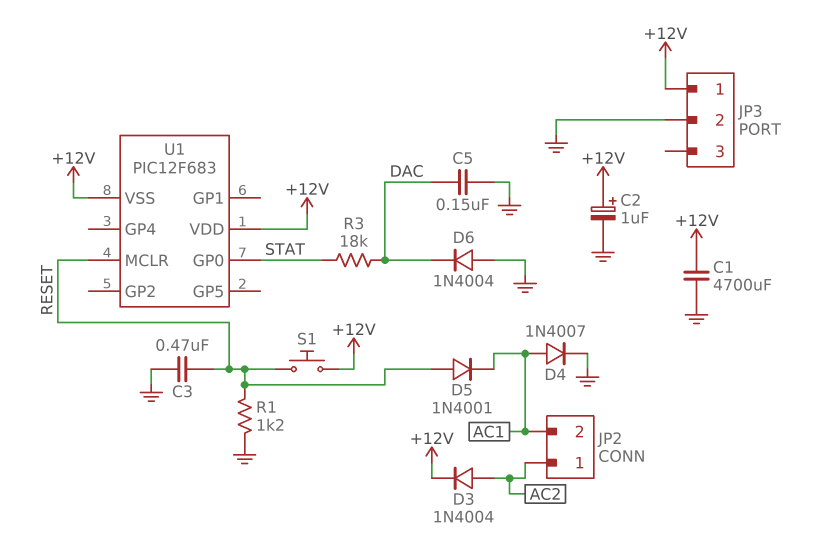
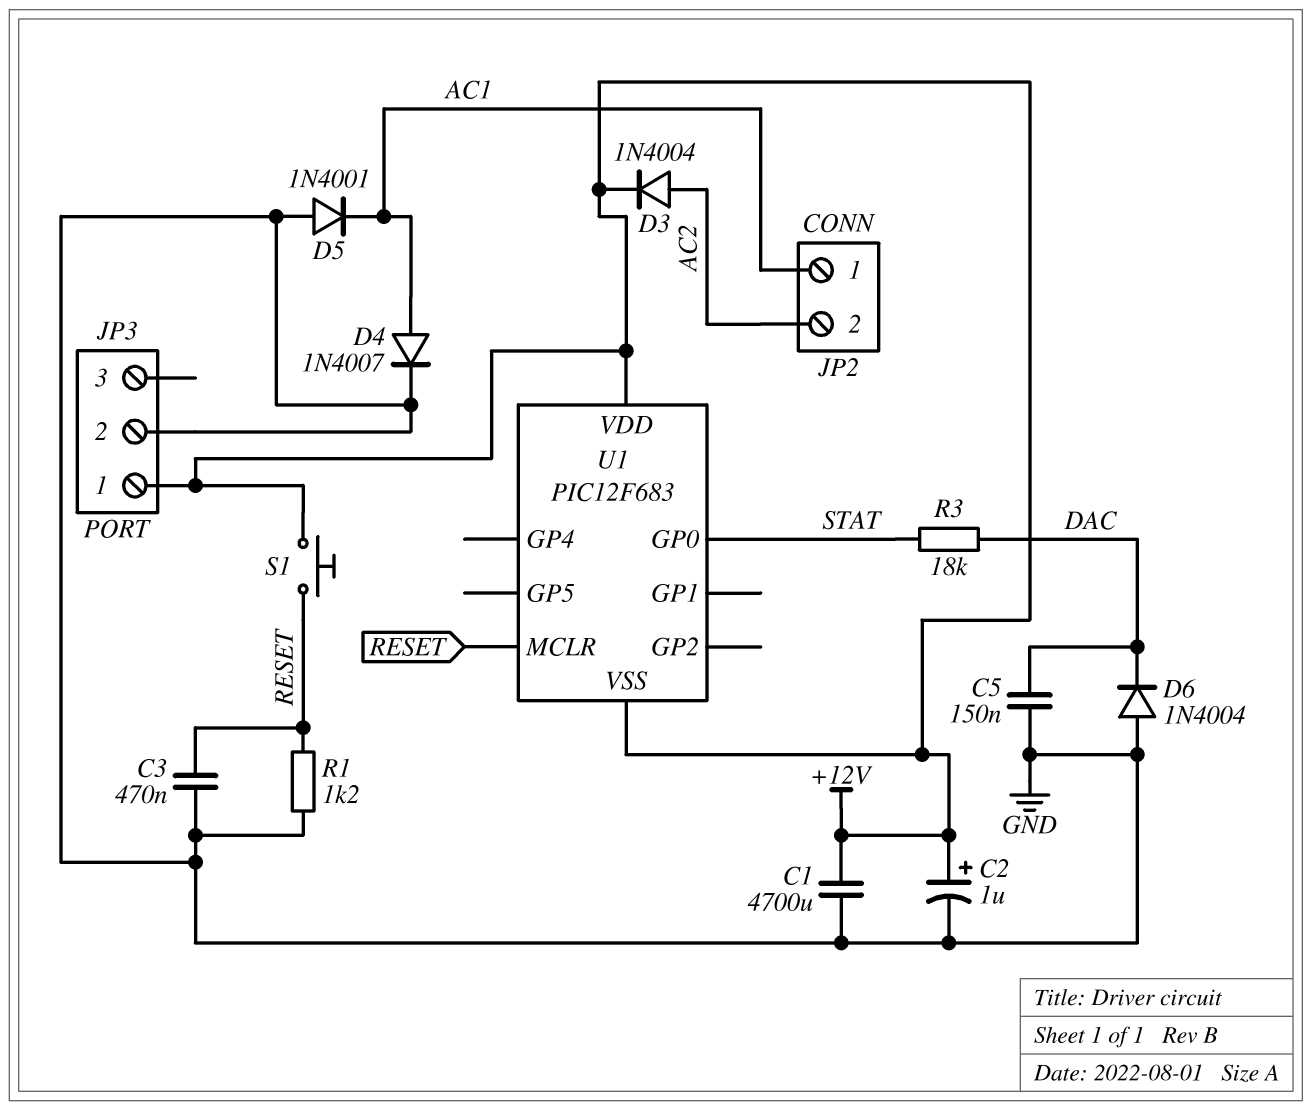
D5: diode 1N4001 (A RESET, K AC1) -> diode 1N4001 (A GND, K AC1)
JP2 pin 1: AC2 -> AC1
JP2 pin 2: AC1 -> AC2

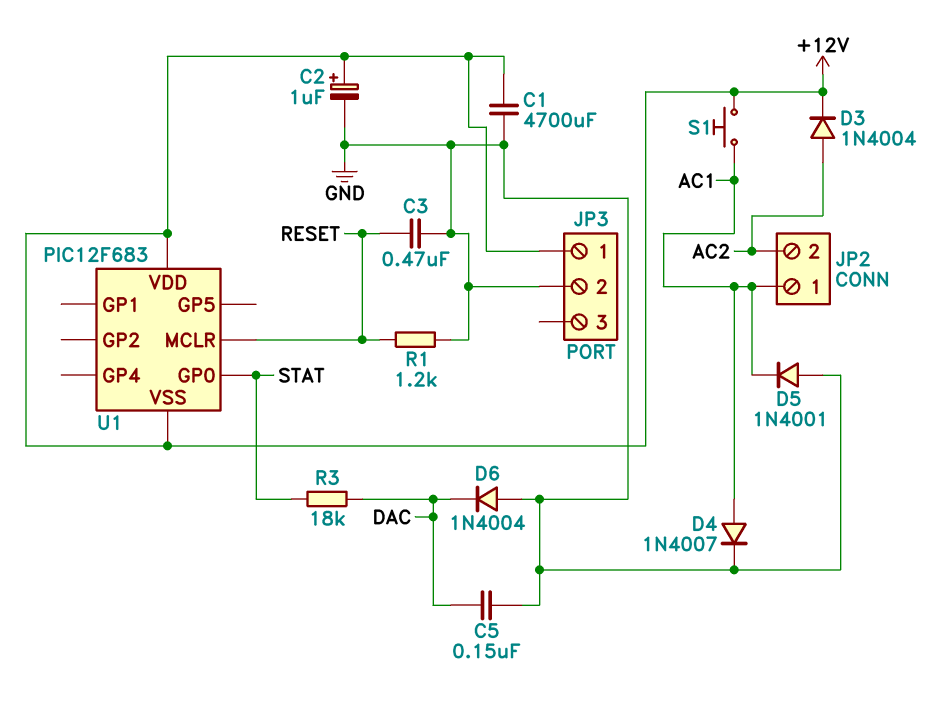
S1: button (+12V, RESET) -> button (+12V, AC1)

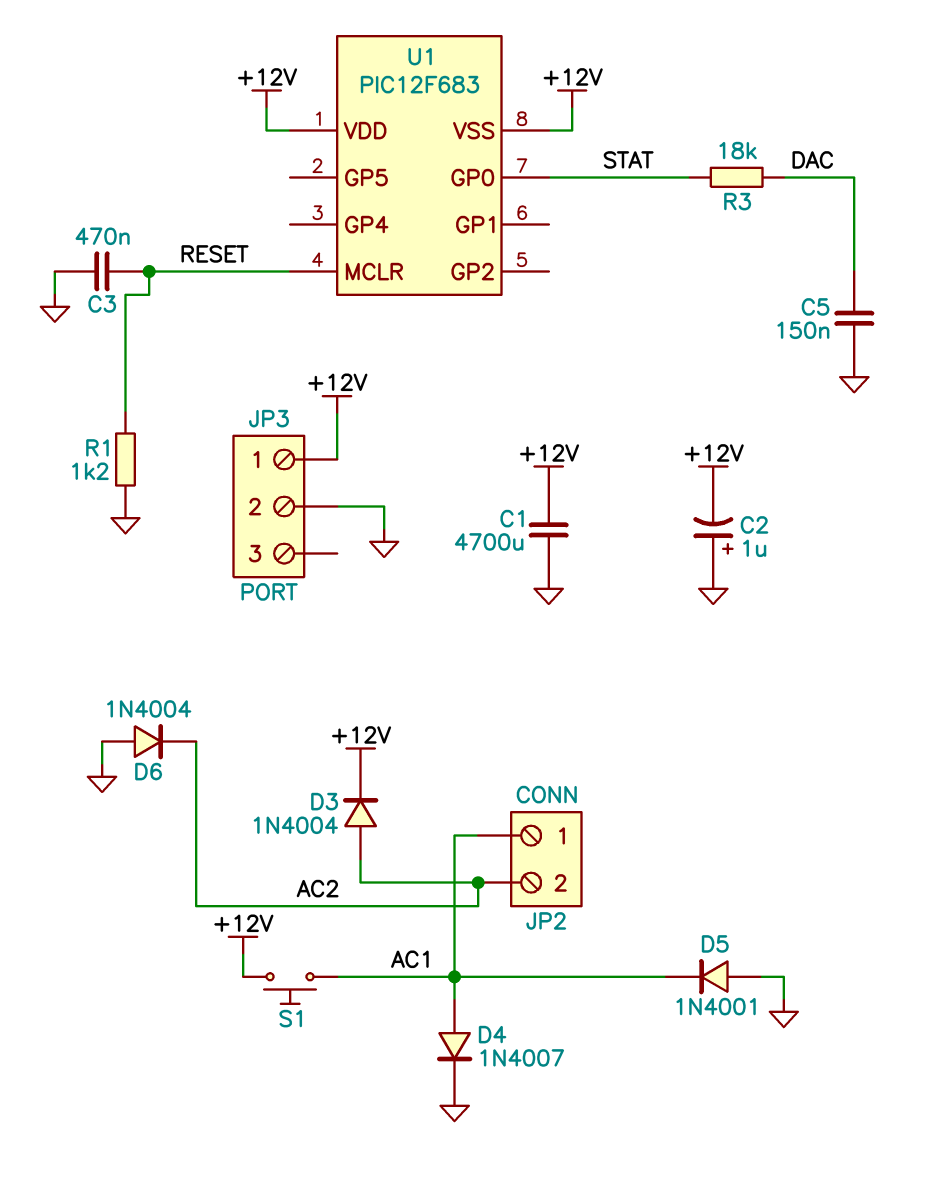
C2: 1uF (plus +12V, minus GND) -> 1uF (plus GND, minus +12V)
D6: diode 1N4004 (A GND, K DAC) -> diode 1N4004 (A GND, K AC2)

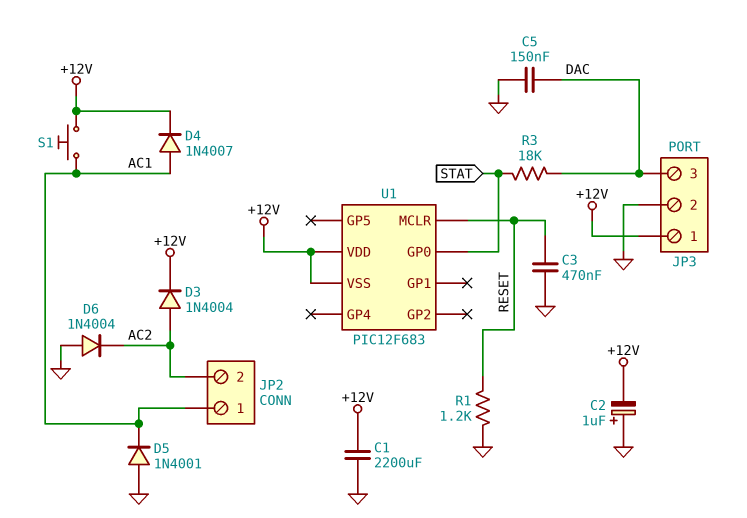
C1: 4700uF (+12V, GND) -> 2200uF (+12V, GND)
D4: diode 1N4007 (A AC1, K GND) -> diode 1N4007 (A AC1, K +12V)
JP3 pin 3: none -> DAC

